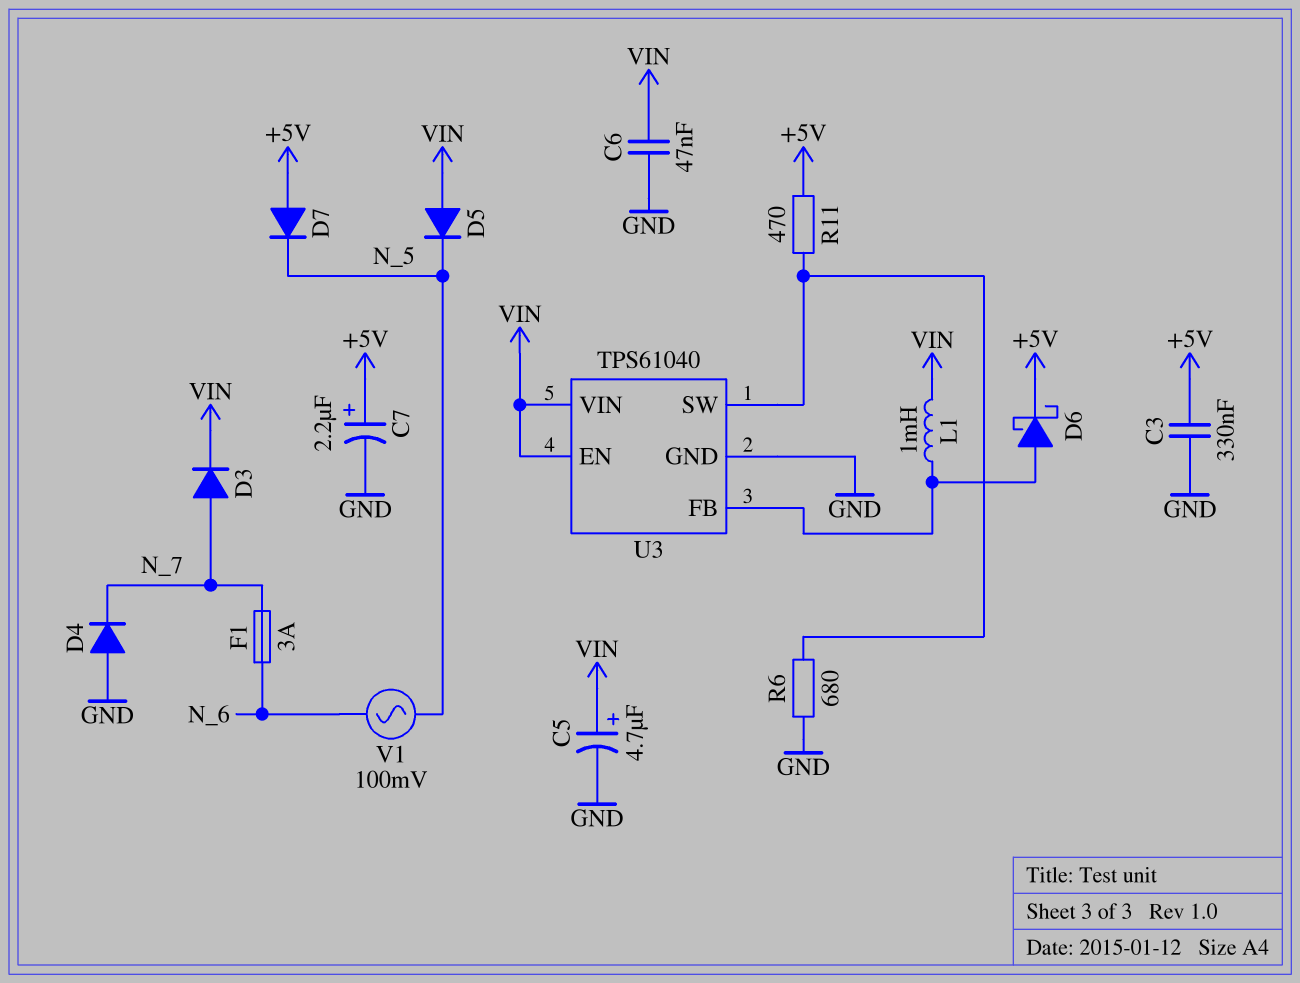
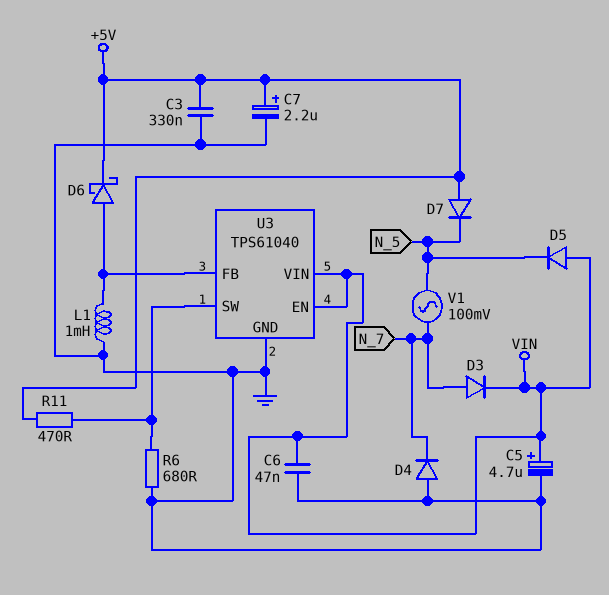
F1: 3A (N_6, N_7) -> none
L1: 1mH (U3/FB, VIN) -> 1mH (GND, U3/FB)
V1: AC 100mV (N_5, N_6) -> AC 100mV (N_5, N_7)

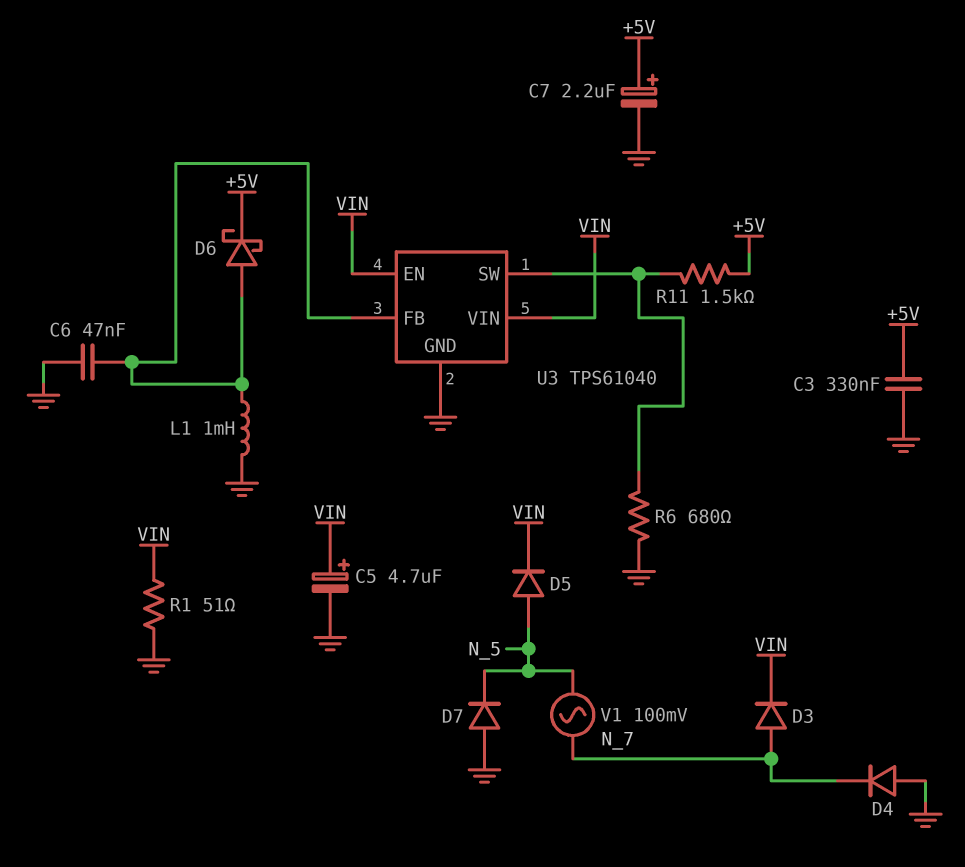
C6: 47nF (GND, VIN) -> 47nF (GND, U3/FB)
D5: diode (A VIN, K N_5) -> diode (A N_5, K VIN)
D7: diode (A +5V, K N_5) -> diode (A GND, K N_5)
R1: none -> 51 (GND, VIN)
R11: 470 (+5V, U3/SW) -> 1.5k (+5V, U3/SW)

